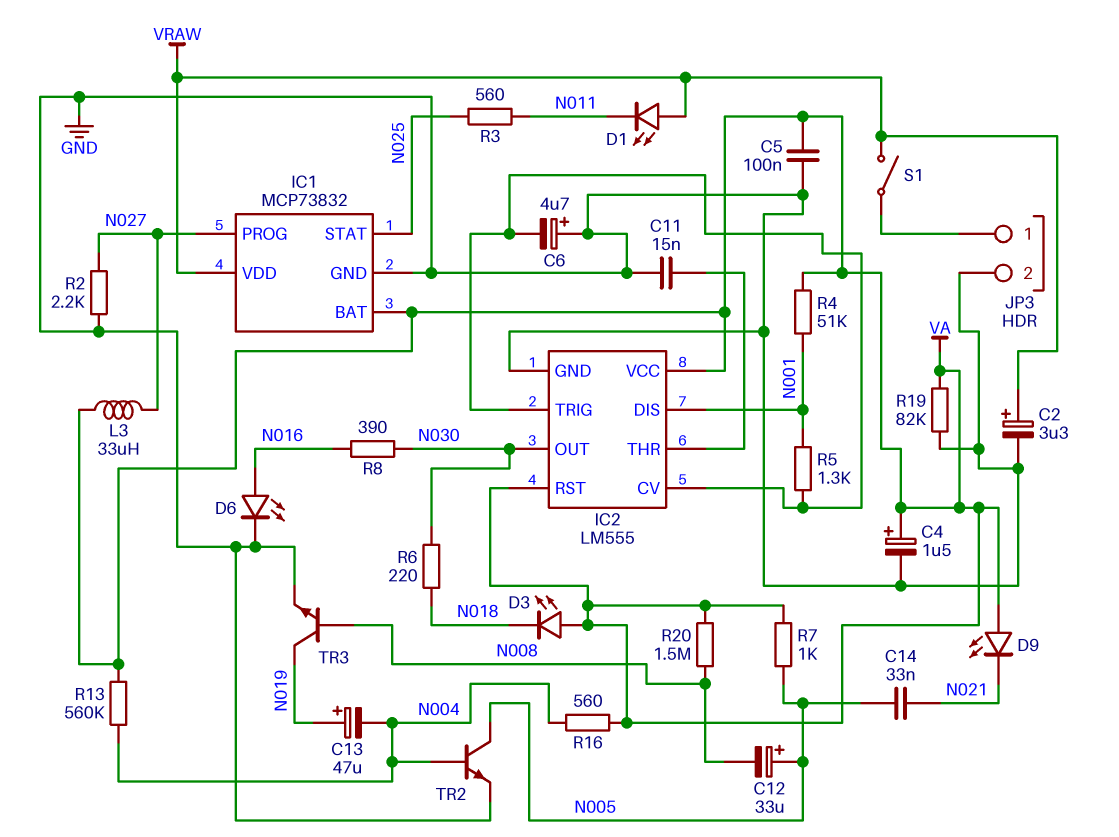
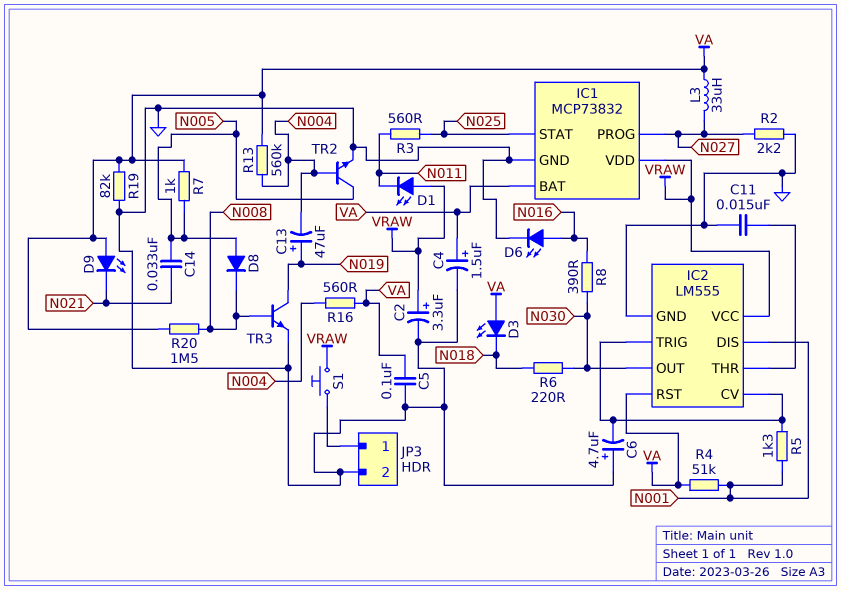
C12: 33uF (plus N005, minus N008) -> none
D8: none -> diode (A N005, K N008)
IC2 pin VCC: VA -> VRAW
S1: switch (JP3/1, VRAW) -> button (JP3/1, VRAW)

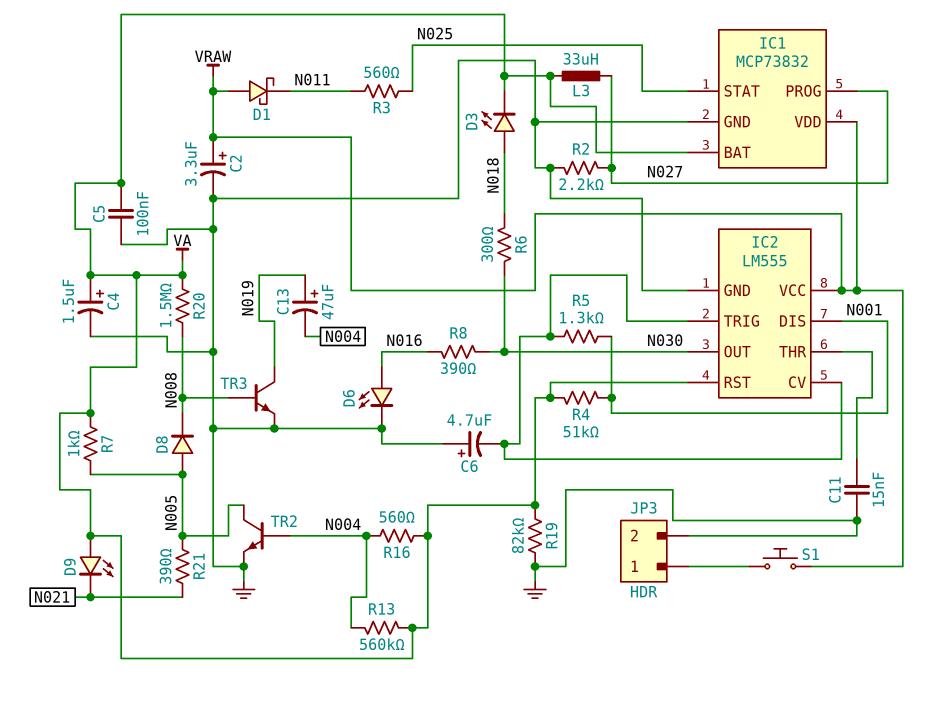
C14: 33nF (N005, N021) -> none
D1: LED (A VRAW, K N011) -> schottky (A VRAW, K N011)
D3: LED (A VA, K N018) -> LED (A N018, K VA)
R6: 220 (N018, N030) -> 300 (N018, N030)
R21: none -> 390 (N005, N021)

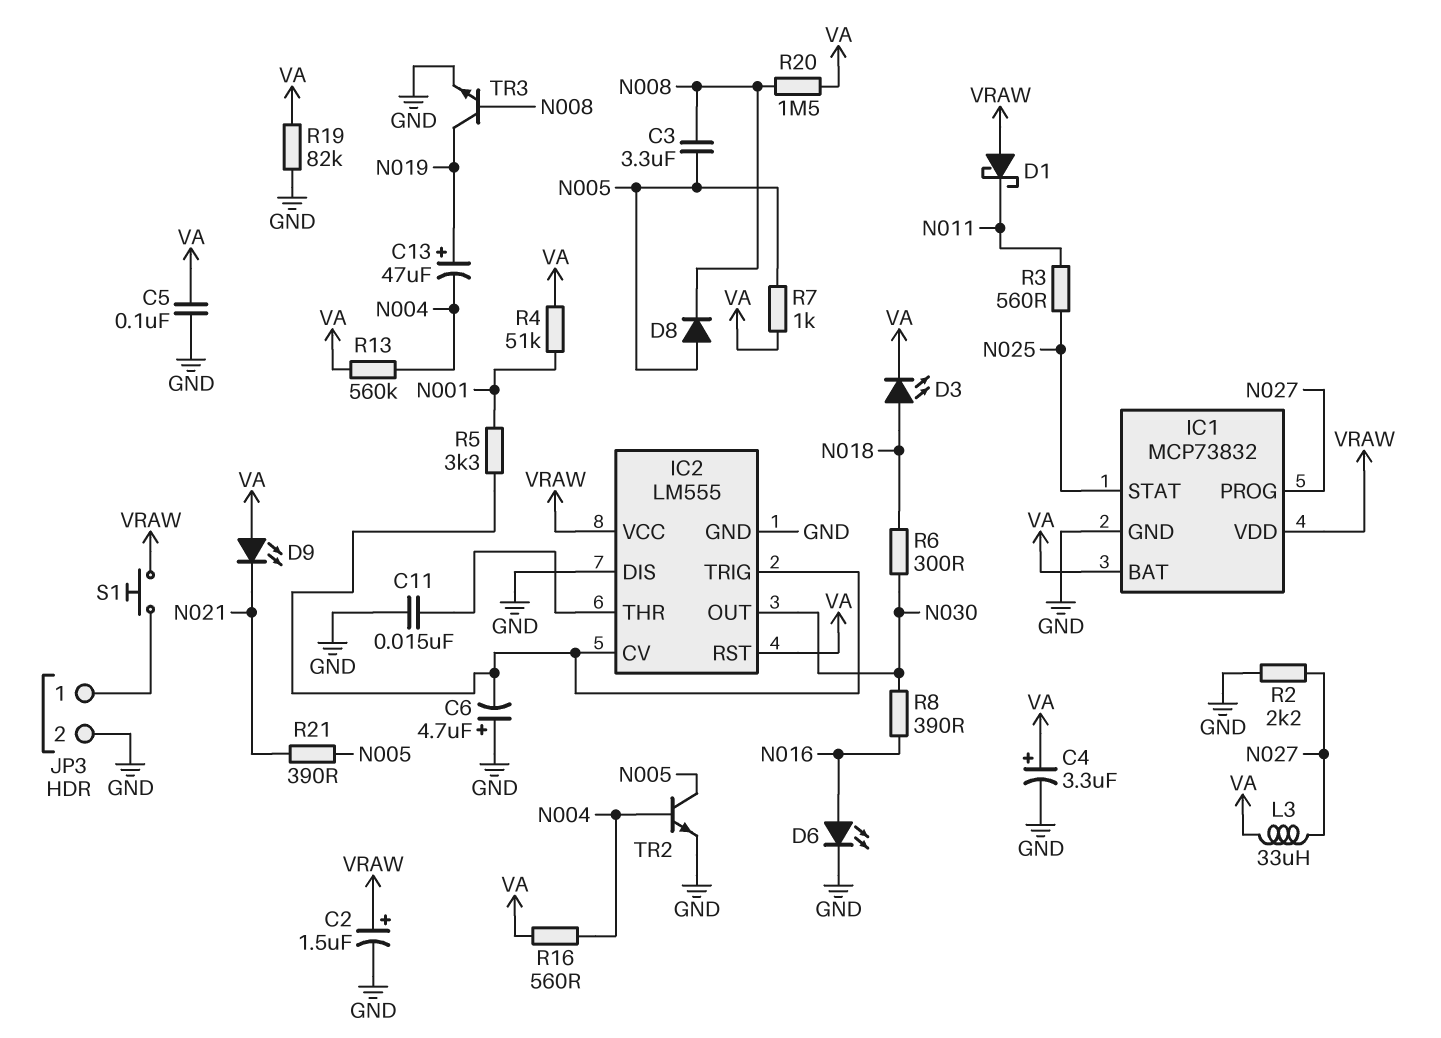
C2: 3.3uF (plus VRAW, minus GND) -> 1.5uF (plus VRAW, minus GND)
C3: none -> 3.3uF (N005, N008)
C4: 1.5uF (plus VA, minus GND) -> 3.3uF (plus VA, minus GND)
IC2 pin DIS: N001 -> GND
R5: 1.3k (IC2/CV, N001) -> 3.3k (IC2/CV, N001)

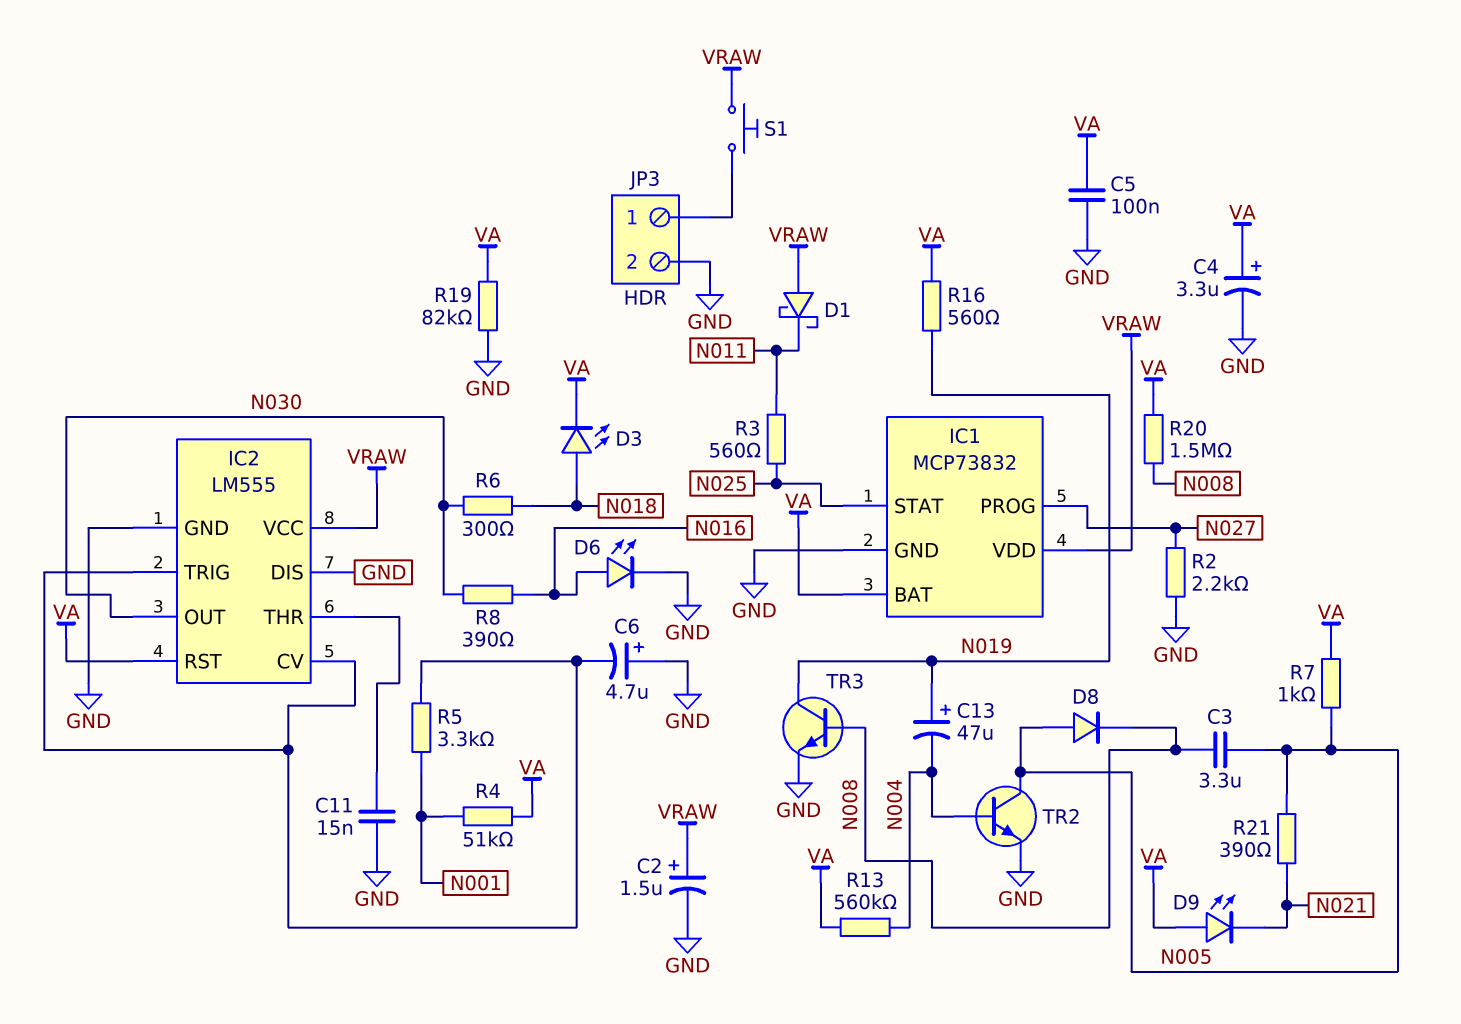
L3: 33uH (N027, VA) -> none
R16: 560 (N004, VA) -> 560 (N019, VA)

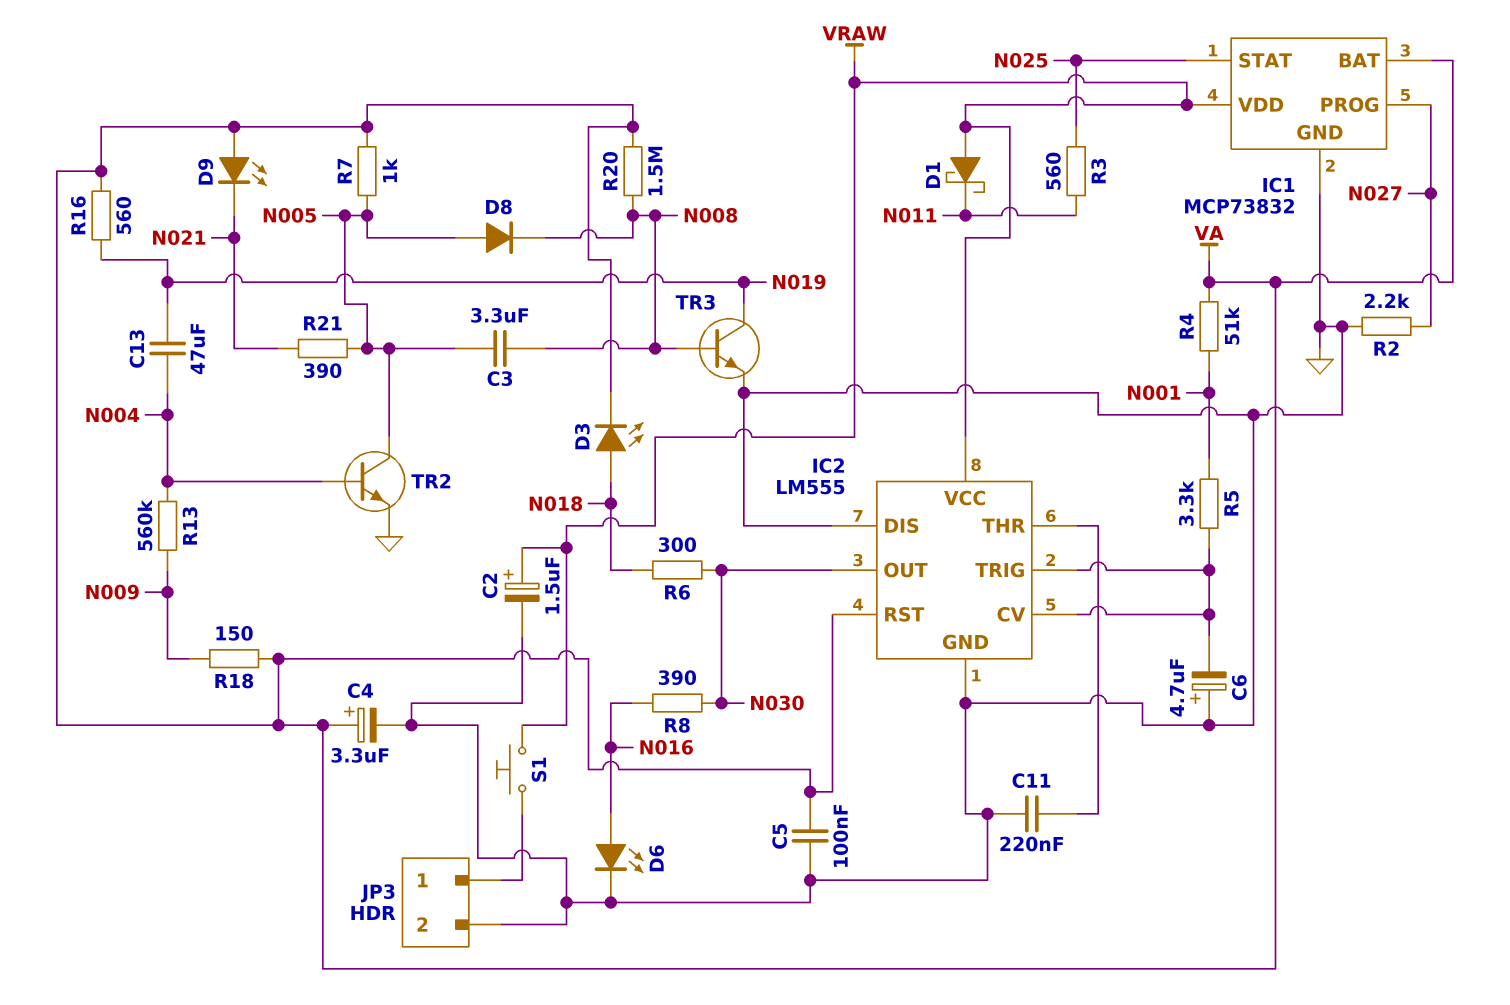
C11: 15nF (GND, IC2/THR) -> 220nF (GND, IC2/THR)
C13: 47uF (plus N019, minus N004) -> 47uF (N004, N019)
R13: 560k (N004, VA) -> 560k (N004, N009)
R18: none -> 150 (N009, VA)
R19: 82k (GND, VA) -> none

